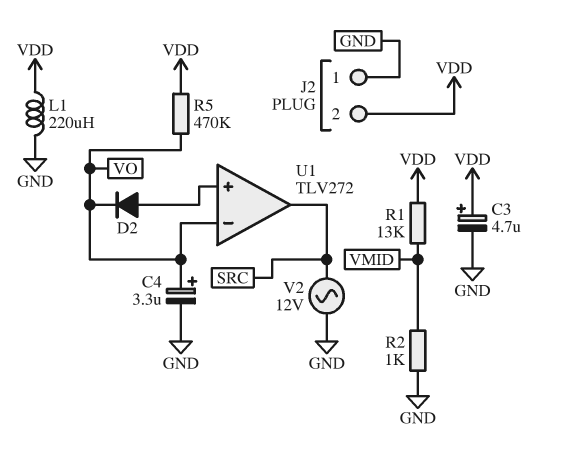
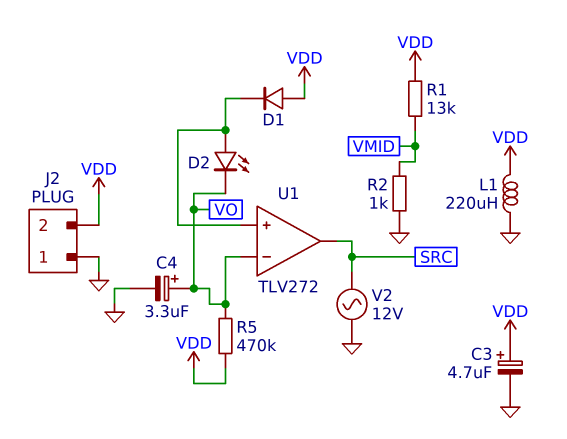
D1: none -> diode (A VDD, K U1/in+)
D2: diode (A U1/in+, K VO) -> LED (A U1/in+, K VO)

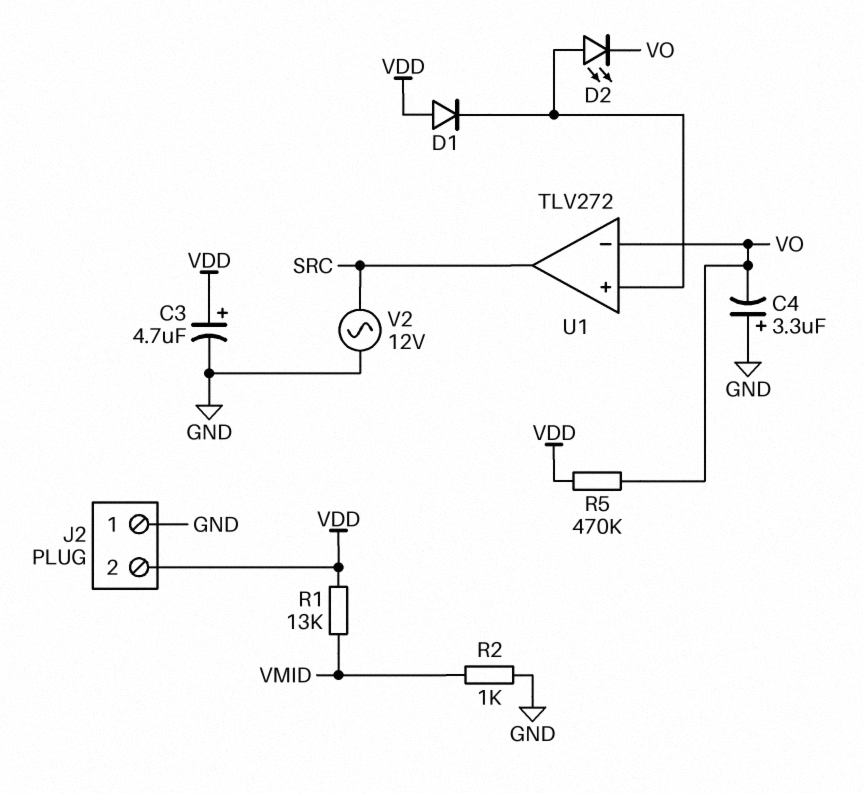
C4: 3.3uF (plus VO, minus GND) -> 3.3uF (plus GND, minus VO)
L1: 220uH (GND, VDD) -> none

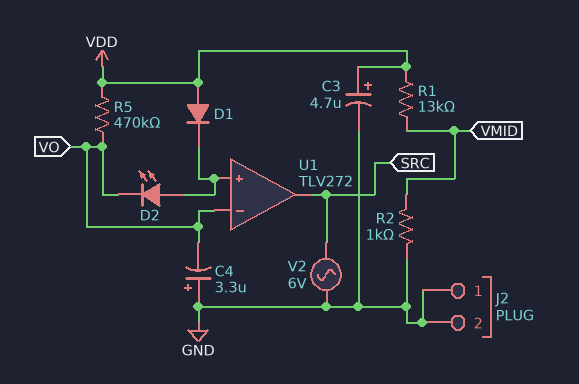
J2 pin 2: VDD -> GND
V2: AC 12V (GND, SRC) -> AC 6V (GND, SRC)

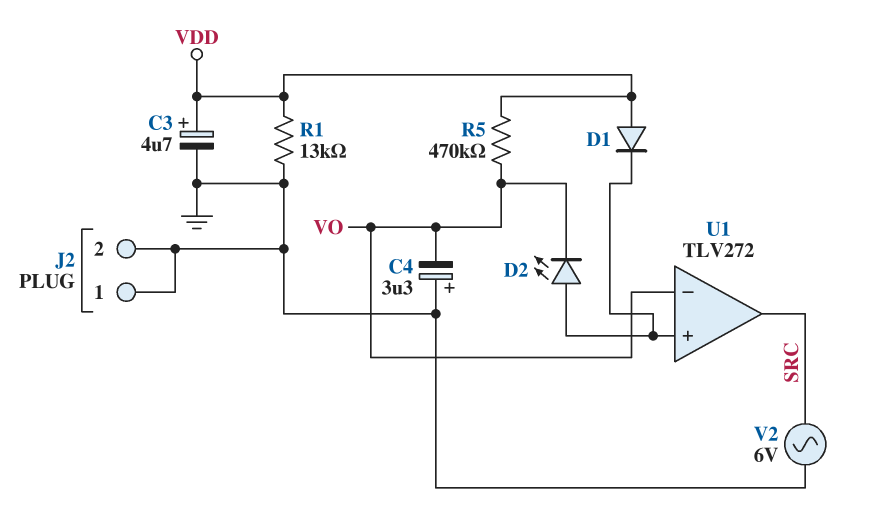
R1: 13k (VDD, VMID) -> 13k (GND, VDD)
R2: 1k (GND, VMID) -> none

